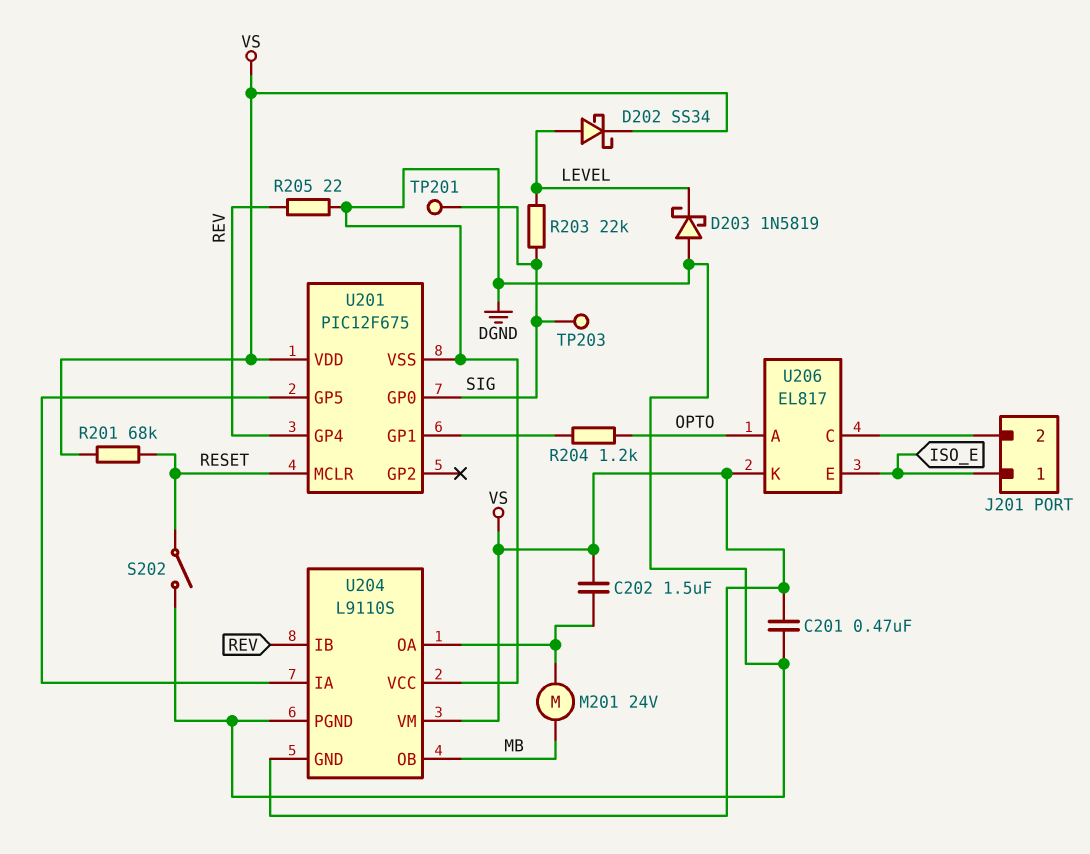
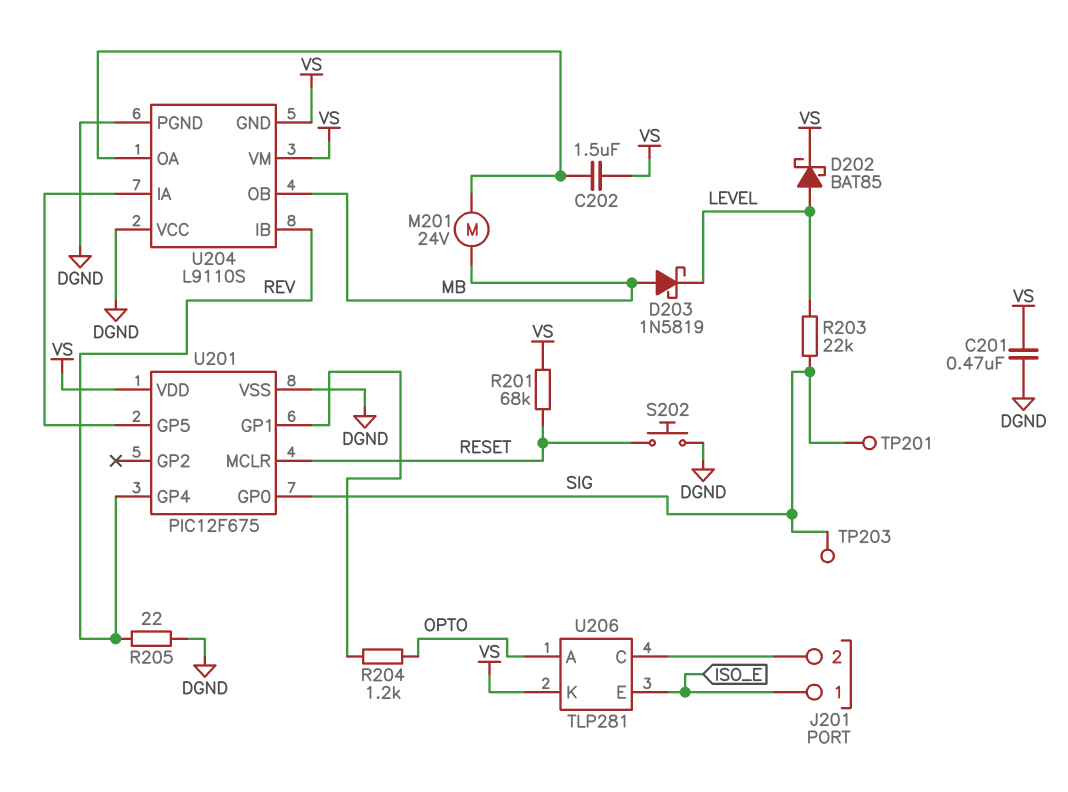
D202: schottky SS34 (A LEVEL, K VS) -> schottky BAT85 (A LEVEL, K VS)
D203: schottky 1N5819 (A DGND, K LEVEL) -> schottky 1N5819 (A MB, K LEVEL)
S202: switch (DGND, RESET) -> button (DGND, RESET)
U206: EL817 -> TLP281

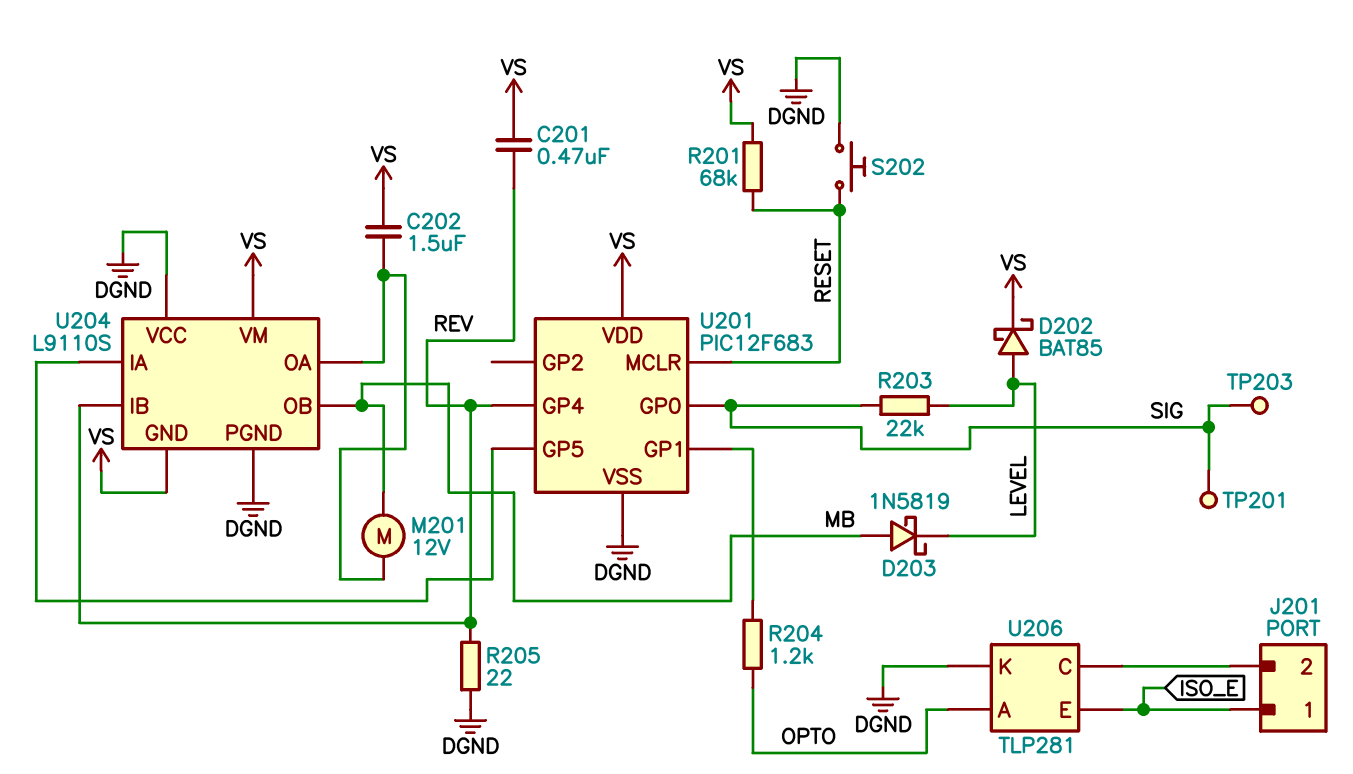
C201: 470nF (DGND, VS) -> 470nF (REV, VS)
M201: motor 24V (MB, U204/OA) -> motor 12V (MB, U204/OA)
U201: PIC12F675 -> PIC12F683
U206 pin K: VS -> DGND

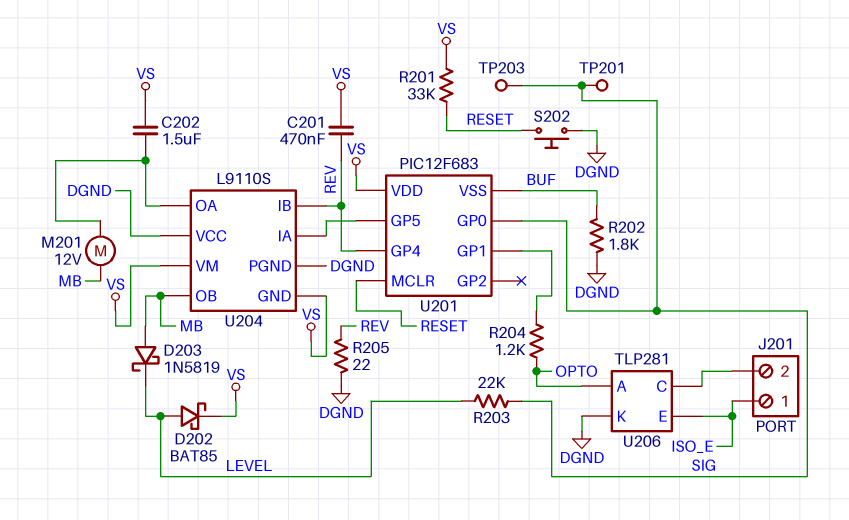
R201: 68k (RESET, VS) -> 33k (RESET, VS)
R202: none -> 1.8k (BUF, DGND)
U201 pin VSS: DGND -> BUF

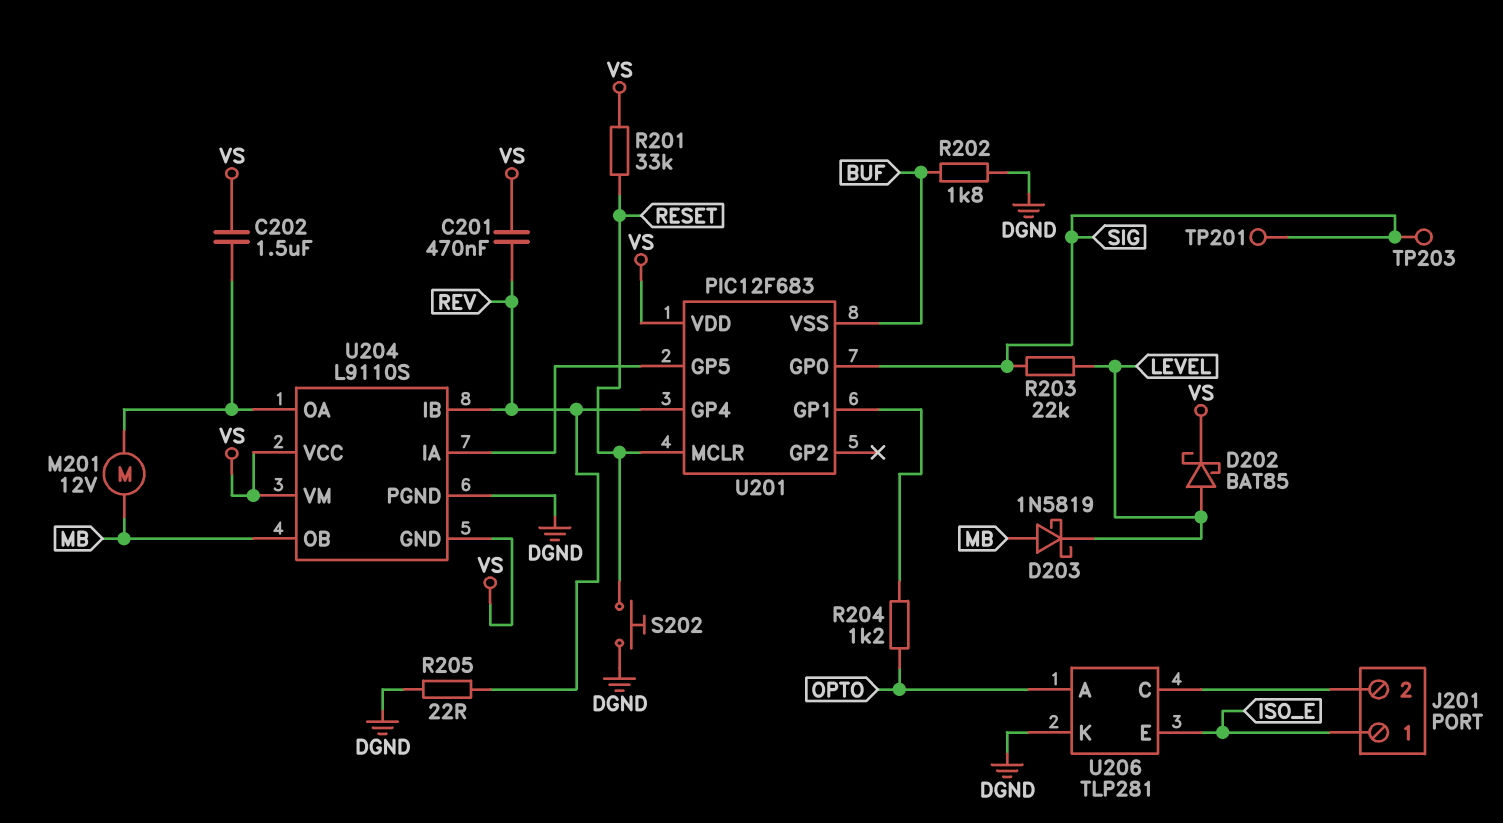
U204 pin VCC: DGND -> VS

